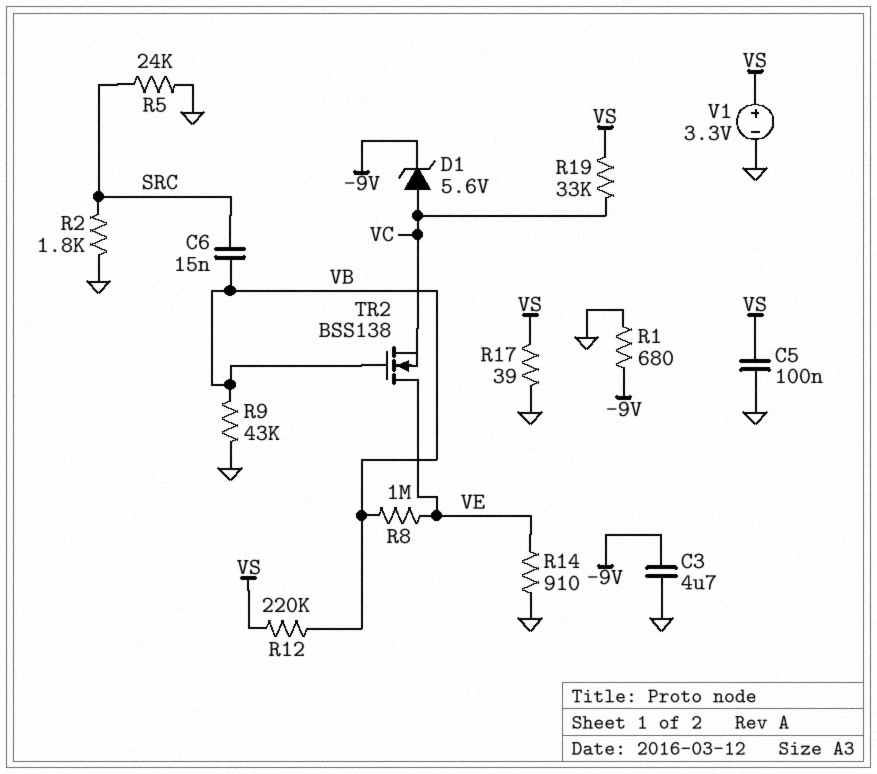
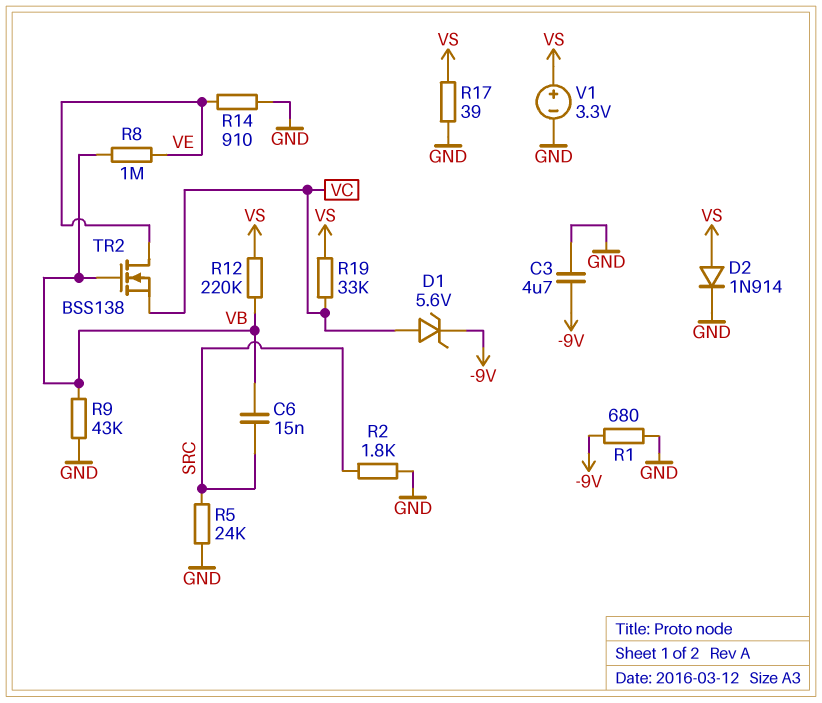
C5: 100nF (GND, VS) -> none
D2: none -> diode 1N914 (A VS, K GND)

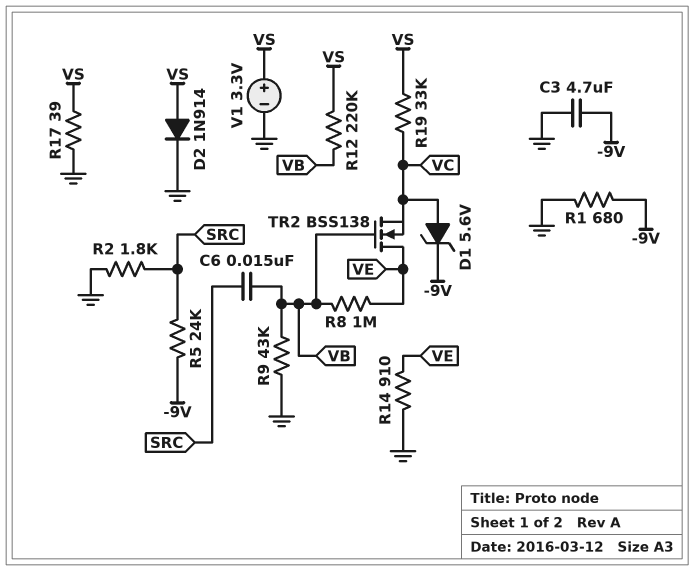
R5: 24k (GND, SRC) -> 24k (-9V, SRC)

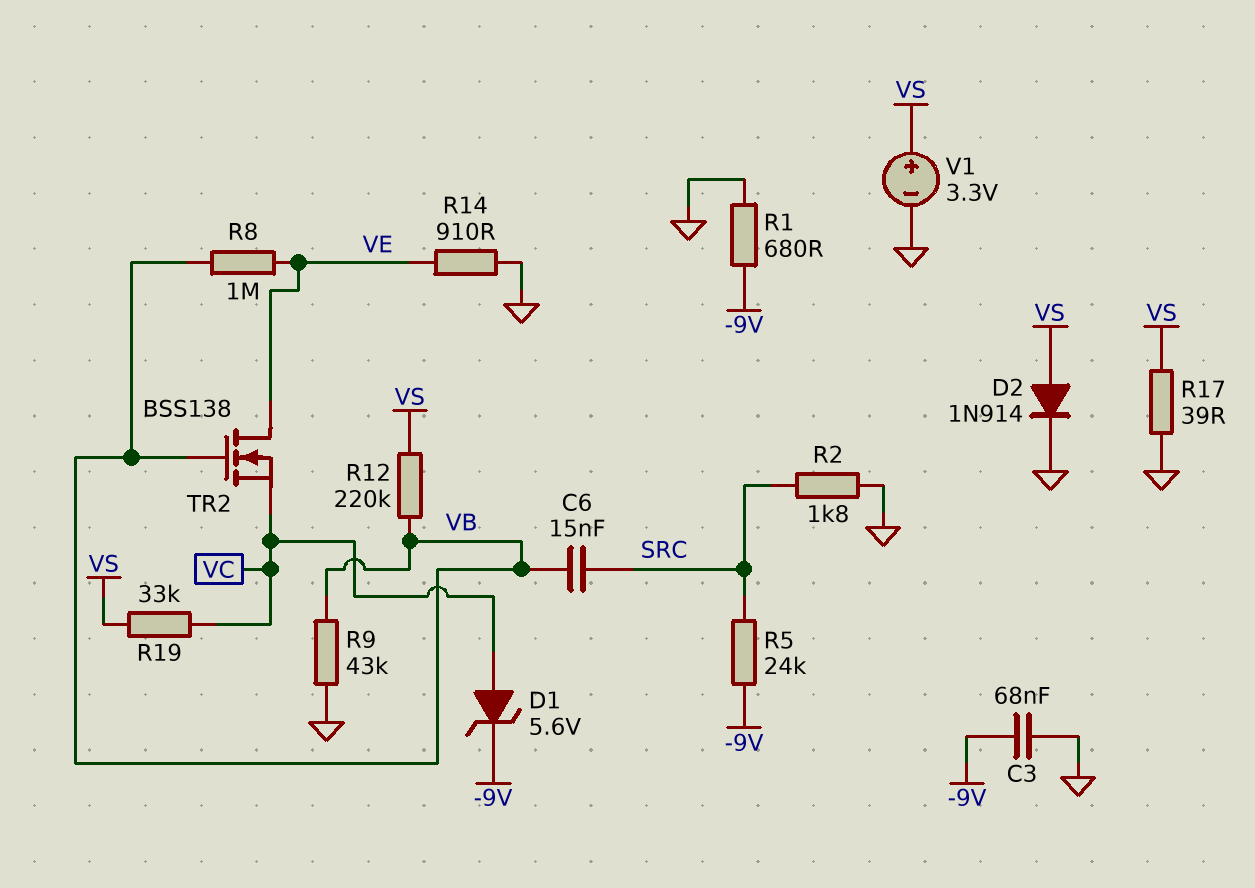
C3: 4.7uF (-9V, GND) -> 68nF (-9V, GND)

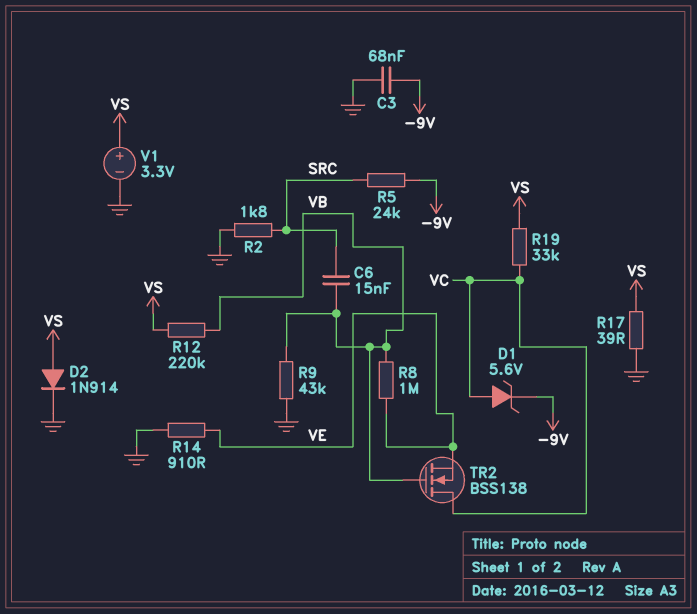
R1: 680 (-9V, GND) -> none
TR2: NMOS BSS138 (G VB, D VE, S VC) -> NMOS BSS138 (G VB, D VC, S VE)

